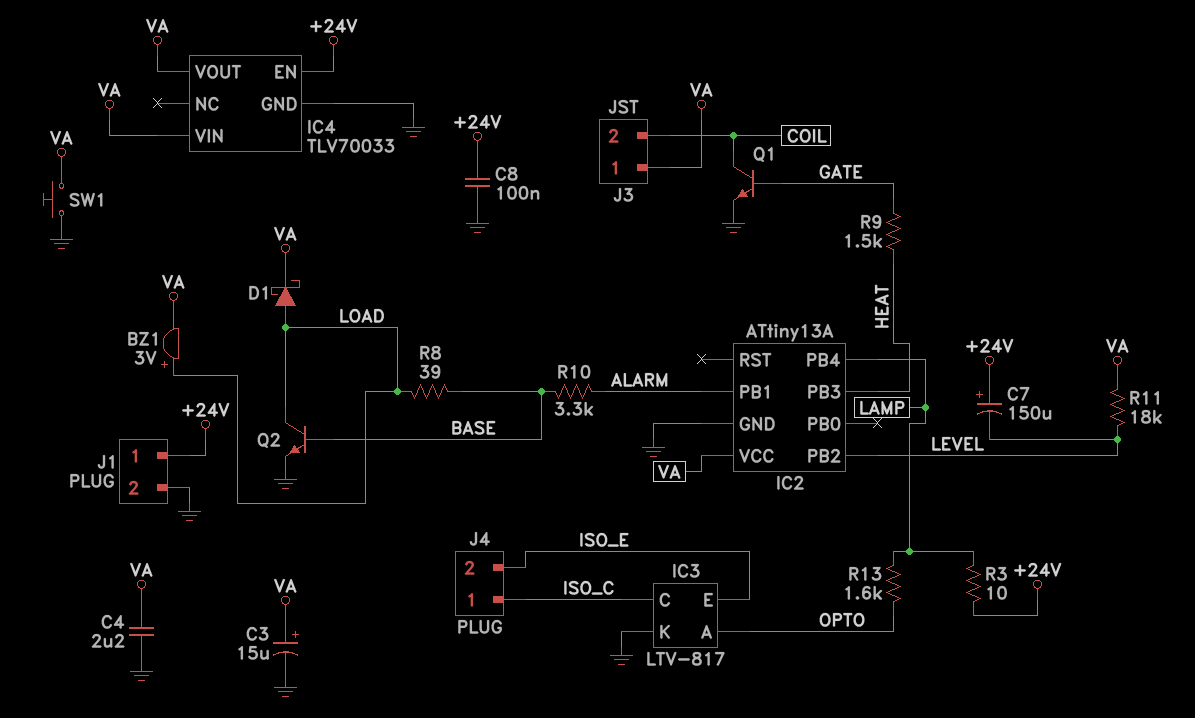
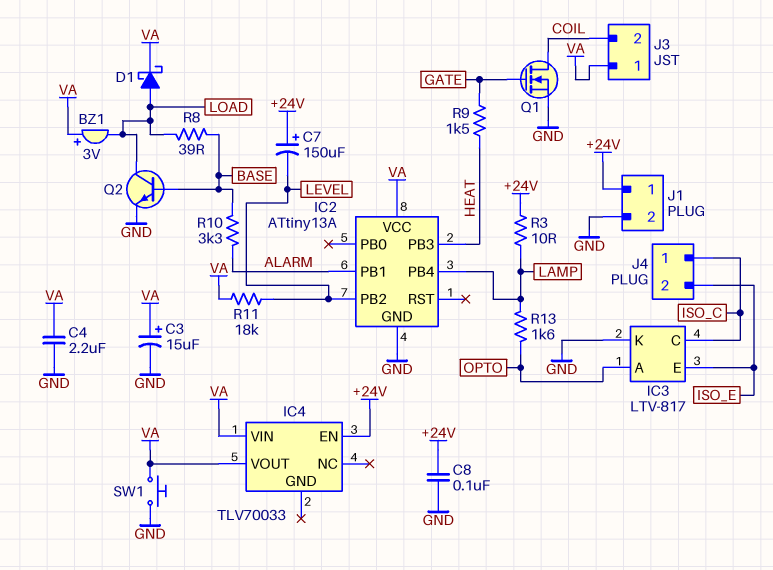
BZ1: buzzer 3V (plus LOAD, minus VA) -> buzzer 3V (plus VA, minus LOAD)
IC4 pin GND: GND -> none
Q1: NPN (B GATE, C COIL, E GND) -> NMOS (G GATE, D COIL, S GND)

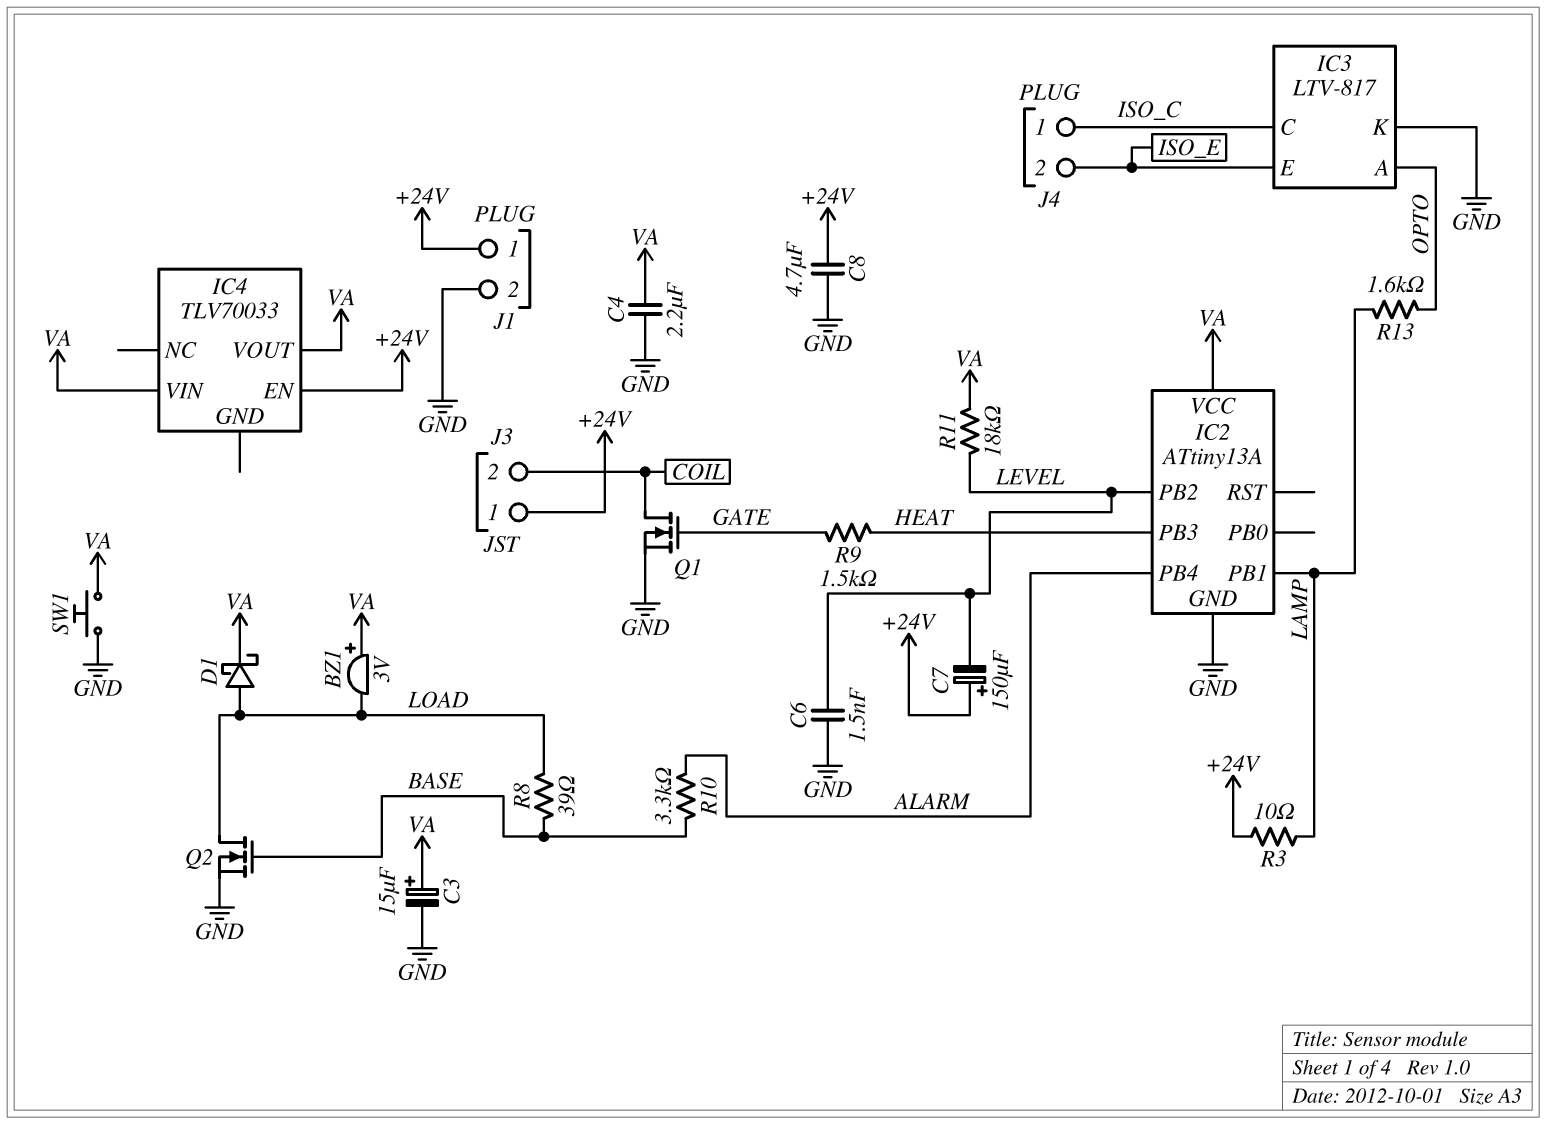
C6: none -> 1.5nF (GND, LEVEL)
C8: 100nF (+24V, GND) -> 4.7uF (+24V, GND)
IC2 pin PB1: ALARM -> LAMP
IC2 pin PB4: LAMP -> ALARM
J3 pin 1: VA -> +24V
Q2: NPN (B BASE, C LOAD, E GND) -> NMOS (G BASE, D LOAD, S GND)

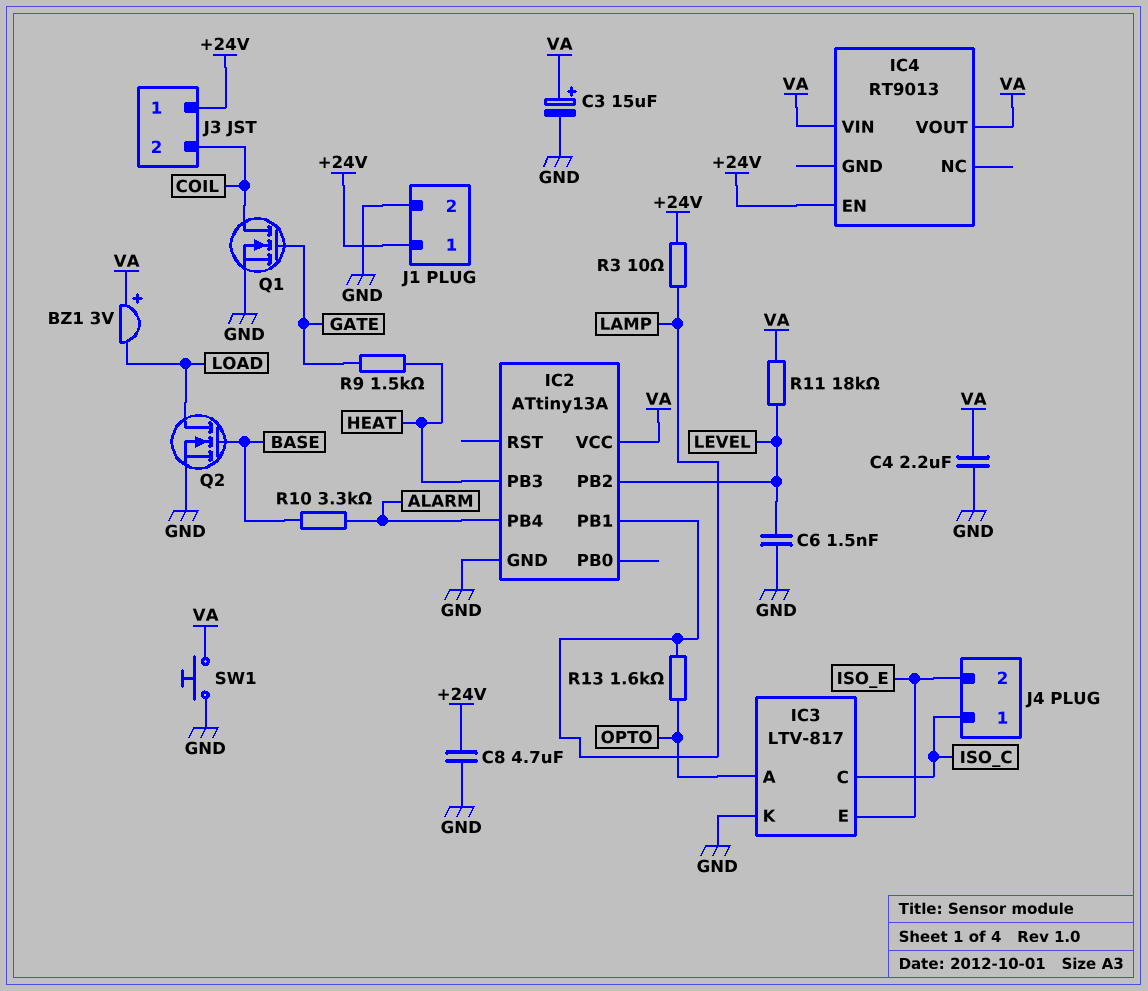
C7: 150uF (plus +24V, minus LEVEL) -> none
D1: schottky (A LOAD, K VA) -> none
IC4: TLV70033 -> RT9013
R8: 39 (BASE, LOAD) -> none

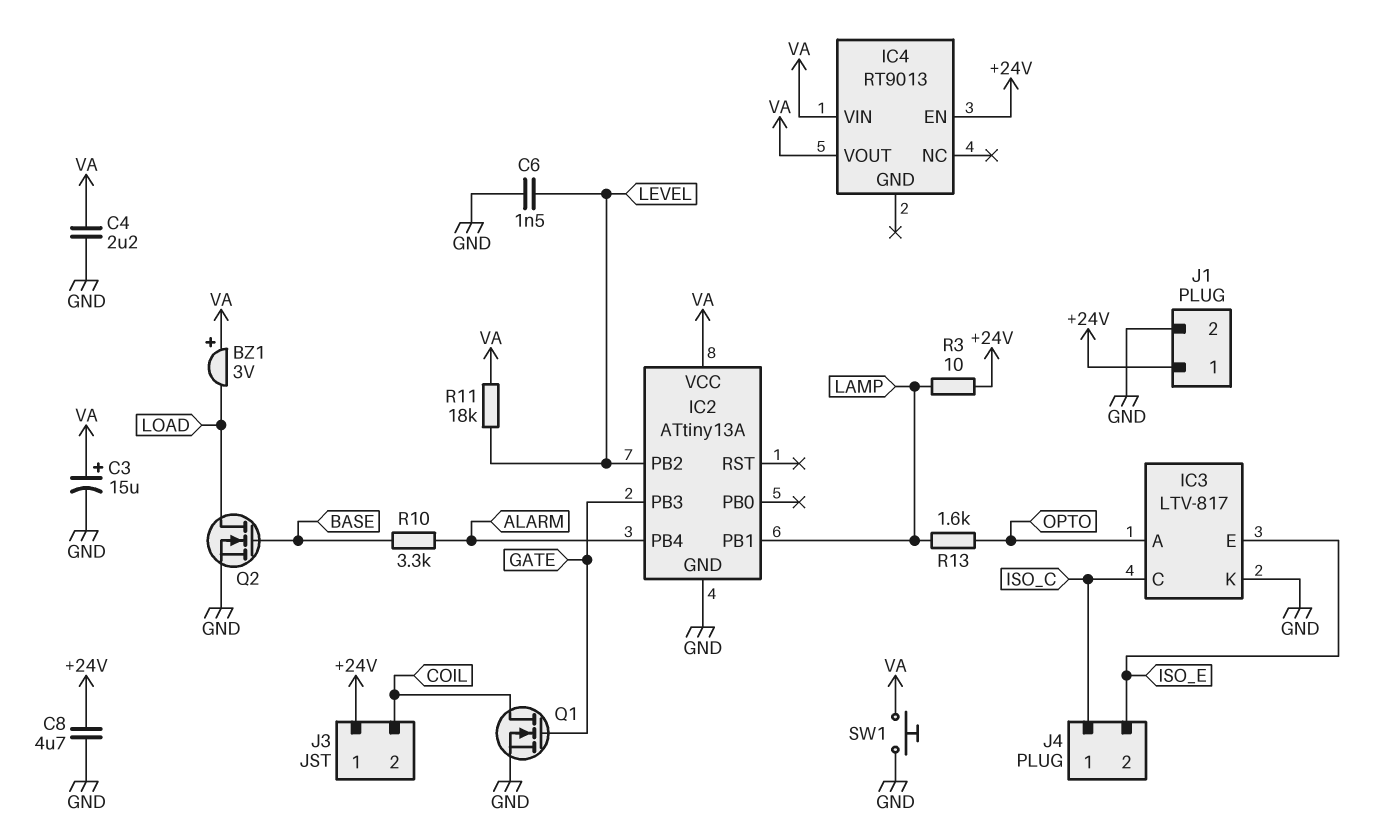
IC2 pin PB3: HEAT -> GATE
R9: 1.5k (GATE, HEAT) -> none

